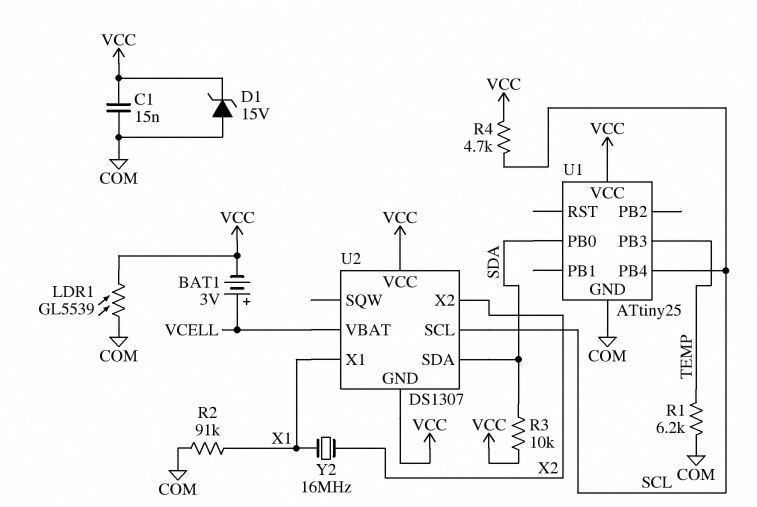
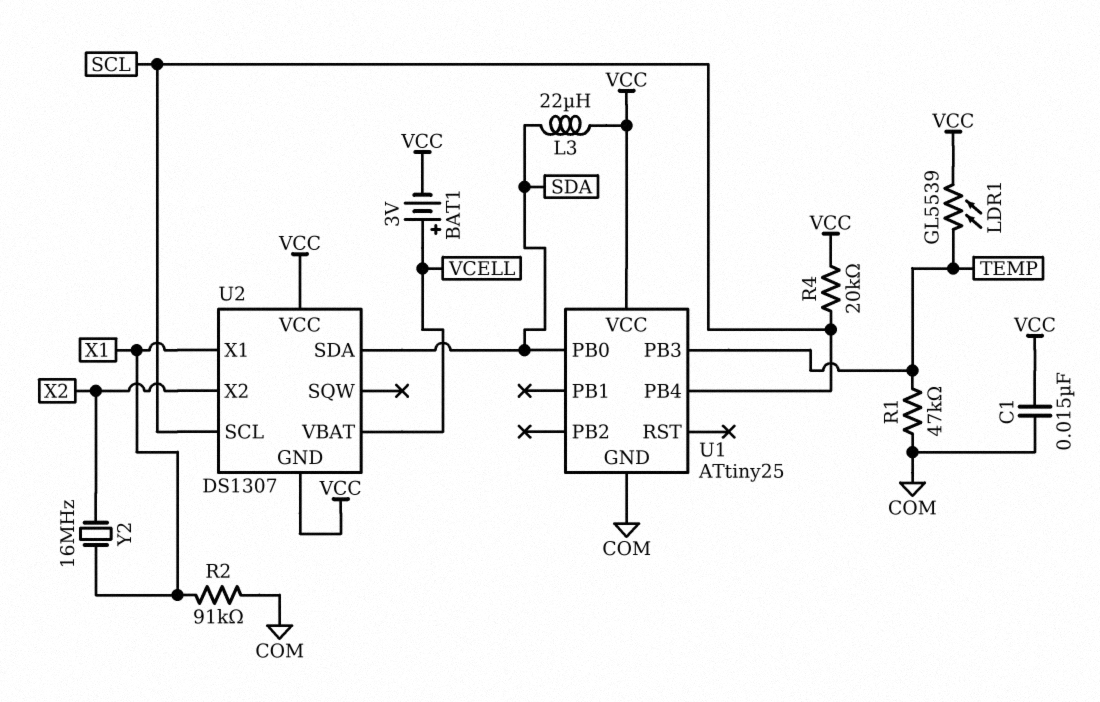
D1: zener 15V (A COM, K VCC) -> none
L3: none -> 22uH (SDA, VCC)
LDR1: GL5539 (COM, VCC) -> GL5539 (TEMP, VCC)
R1: 6.2k (COM, TEMP) -> 47k (COM, TEMP)
R3: 10k (SDA, VCC) -> none
R4: 4.7k (SCL, VCC) -> 20k (SCL, VCC)

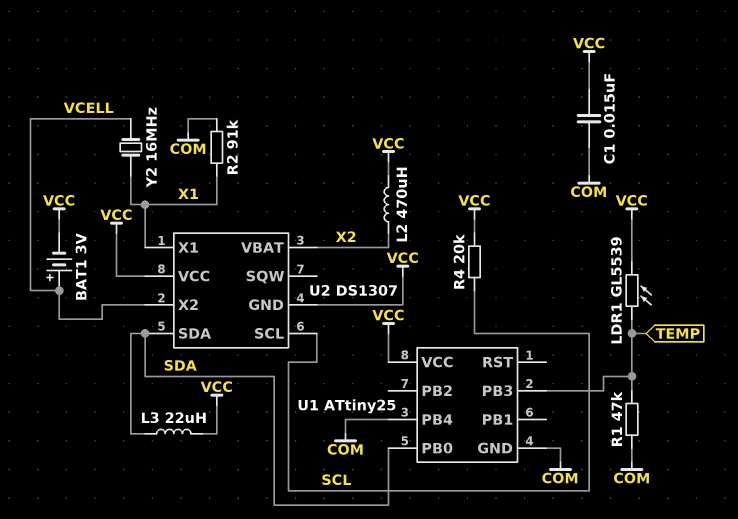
L2: none -> 470uH (VCC, X2)
U1 pin PB4: SCL -> COM
U2 pin VBAT: VCELL -> X2
U2 pin X2: X2 -> VCELL
Y2: 16MHz (X1, X2) -> 16MHz (VCELL, X1)

